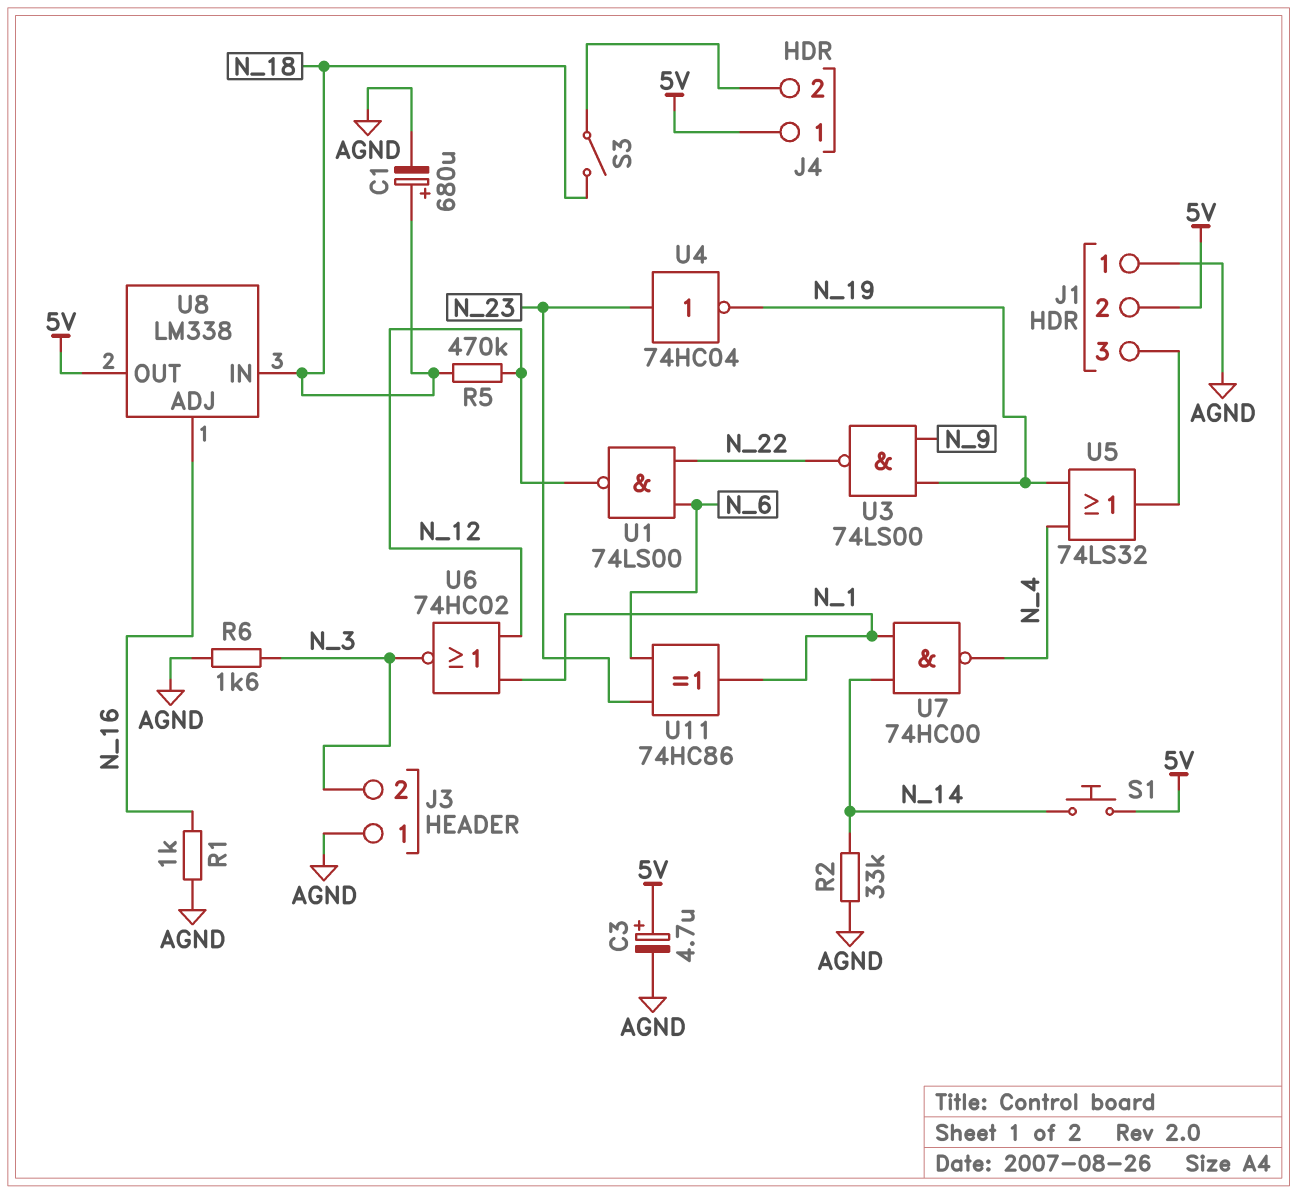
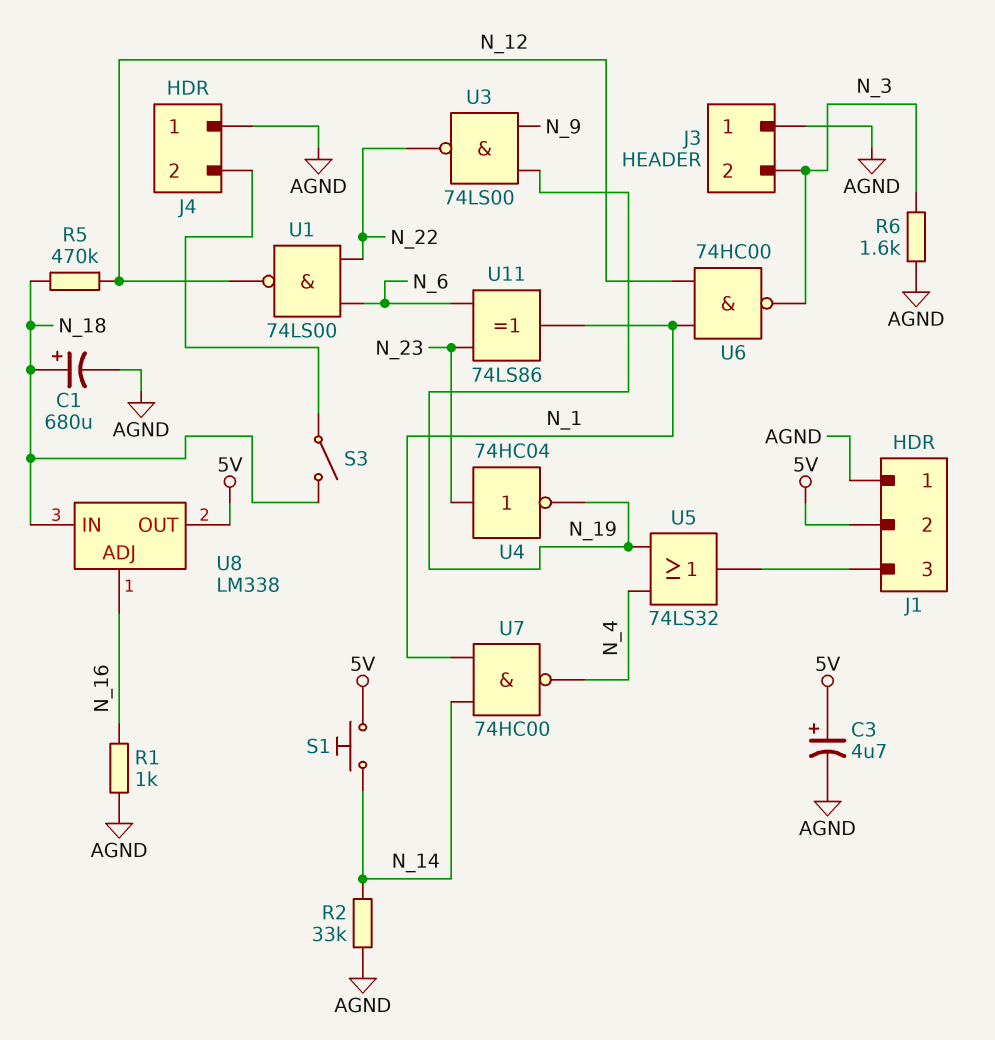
J4 pin 1: 5V -> AGND
U6: NOR 74HC02 (in N_1, in N_12, out N_3) -> NAND 74HC00 (in N_1, in N_12, out N_3)
U11: XOR 74HC86 (in N_6, in N_23, out N_1) -> XOR 74LS86 (in N_6, in N_23, out N_1)

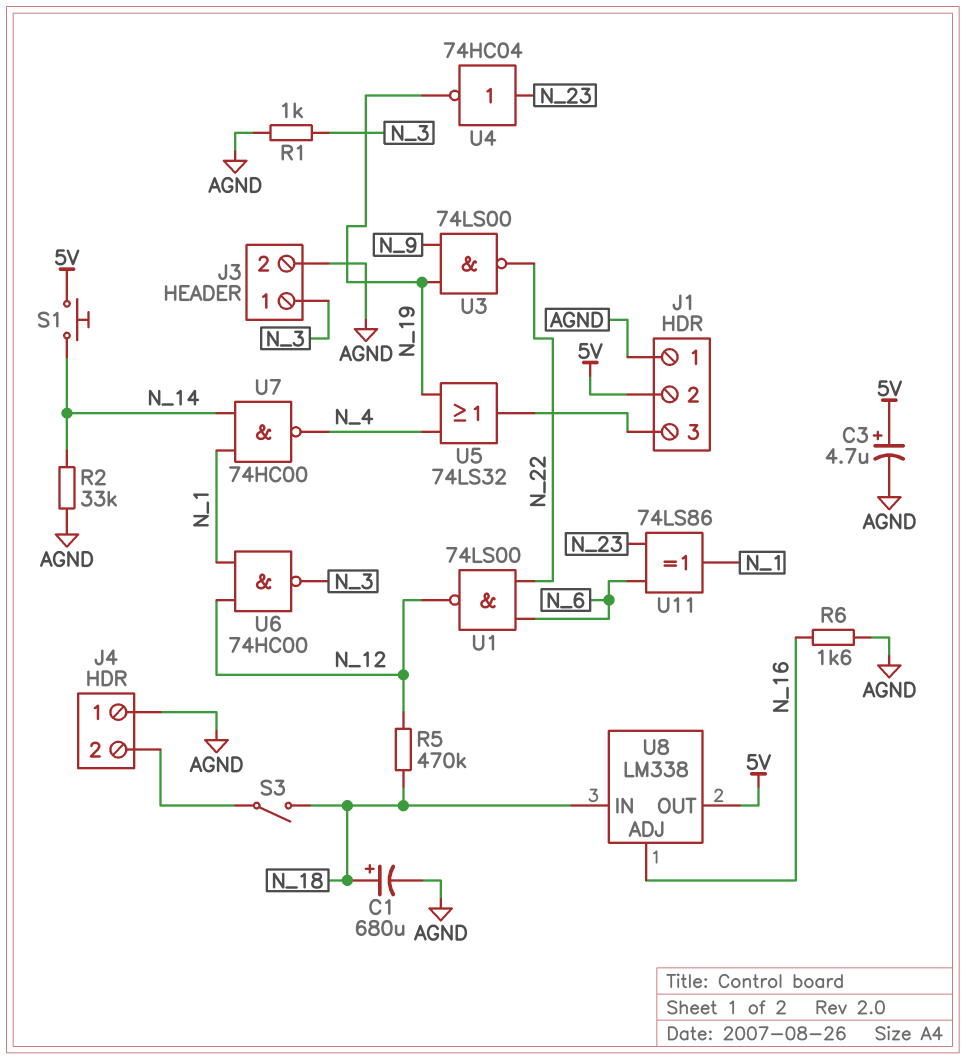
J3 pin 1: AGND -> N_3
J3 pin 2: N_3 -> AGND
R1: 1k (AGND, N_16) -> 1k (AGND, N_3)
R6: 1.6k (AGND, N_3) -> 1.6k (AGND, N_16)

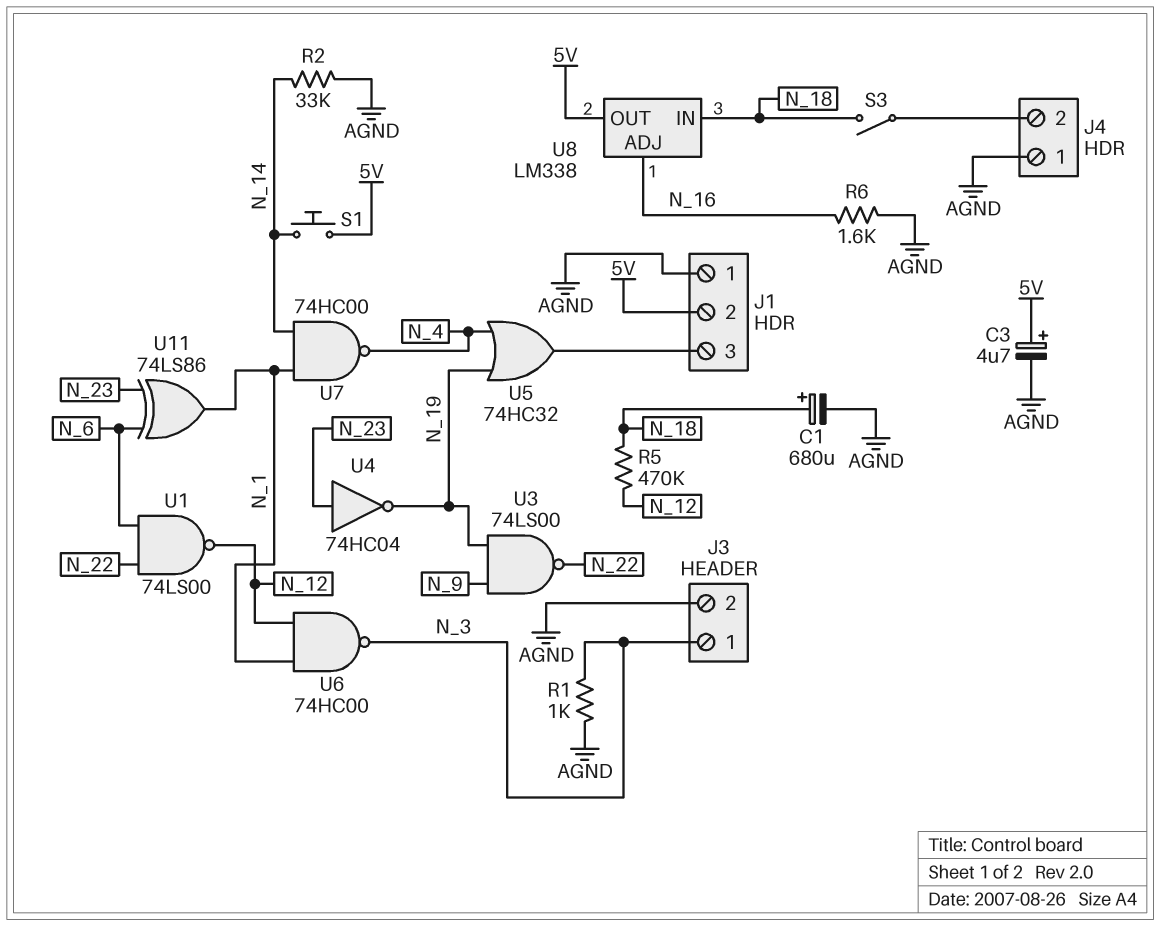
U5: OR 74LS32 (in N_4, in N_19, out J1/3) -> OR 74HC32 (in N_4, in N_19, out J1/3)

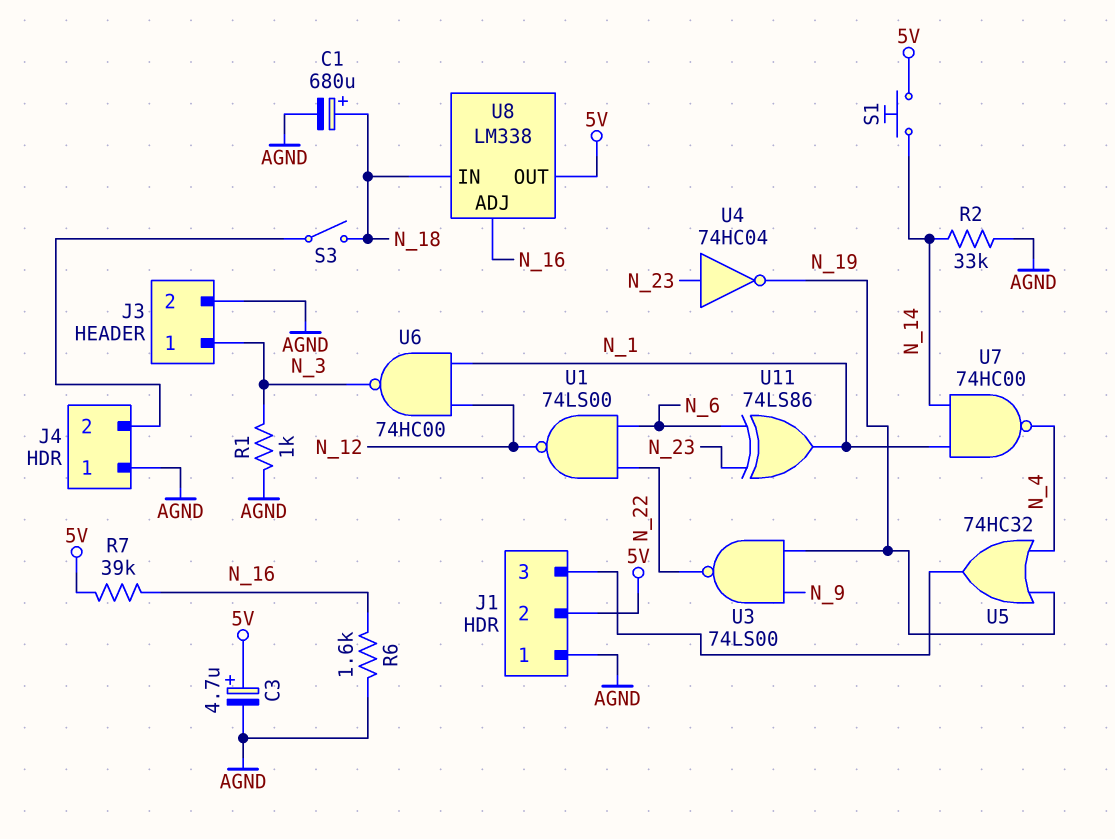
R5: 470k (N_12, N_18) -> none
R7: none -> 39k (5V, N_16)

